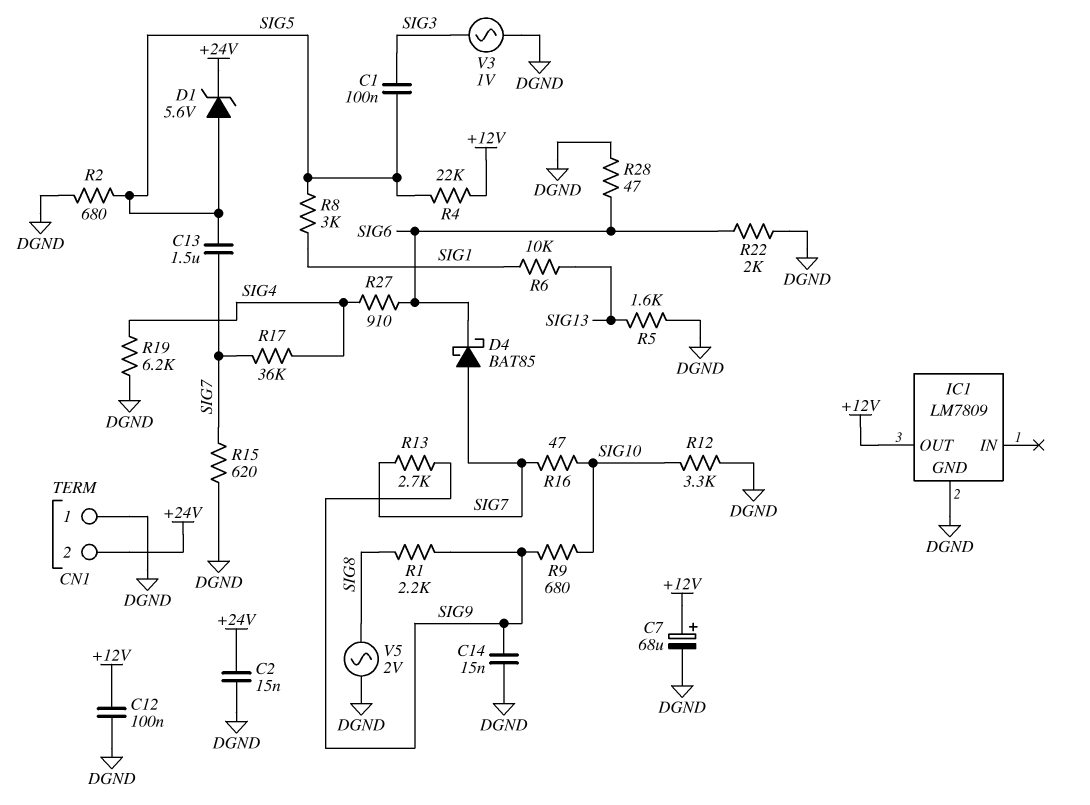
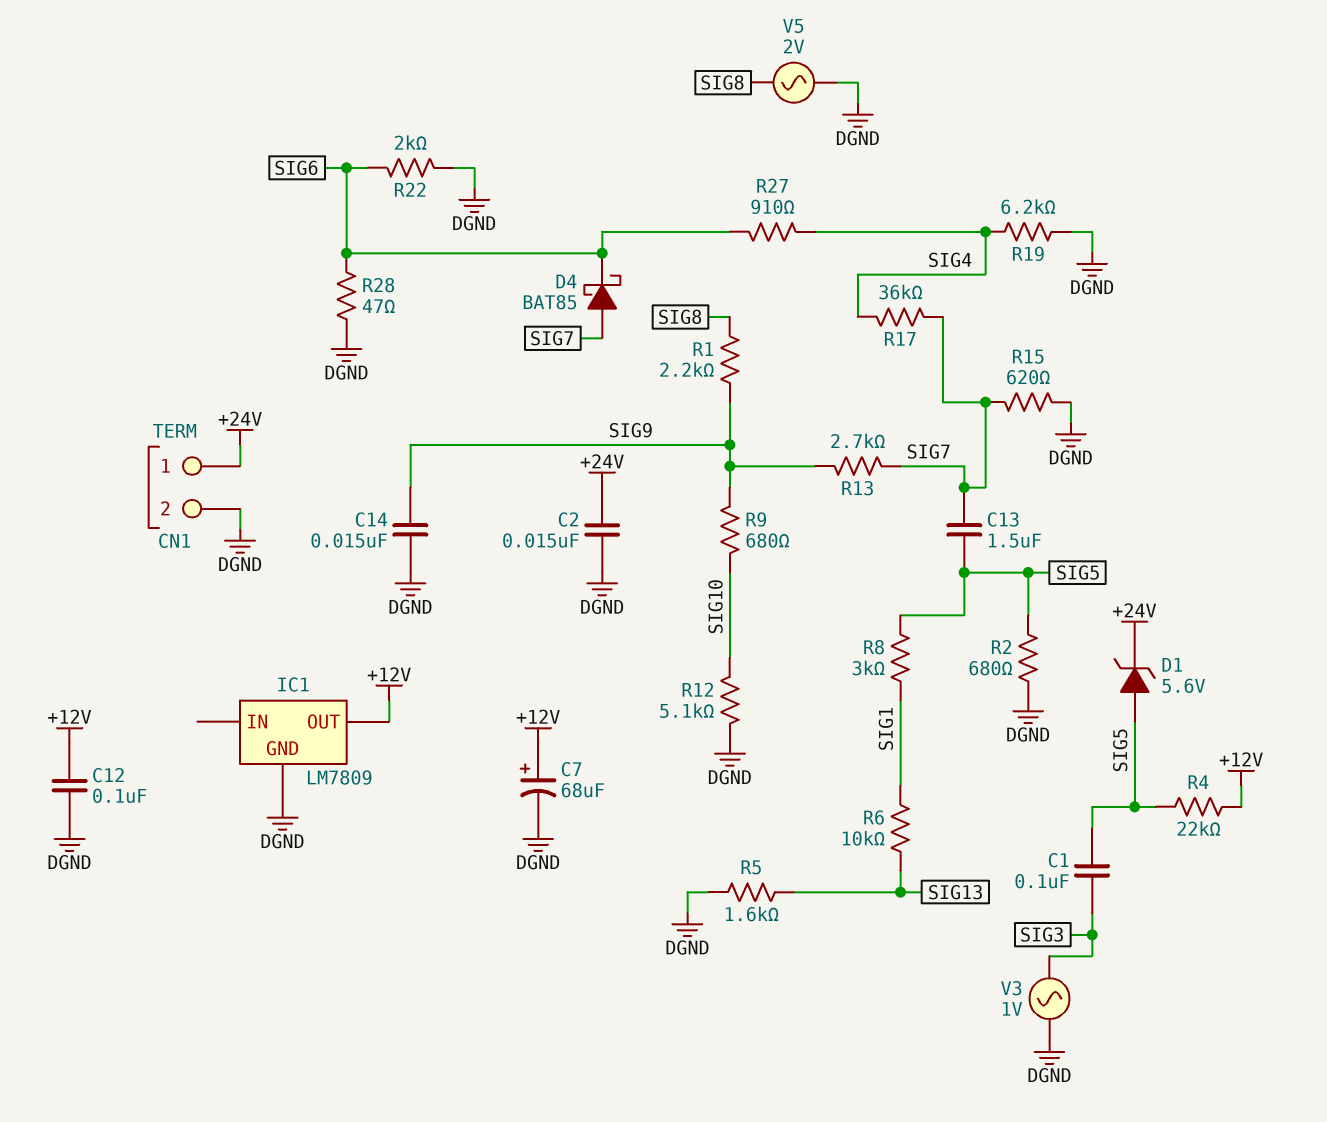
CN1 pin 1: DGND -> +24V
CN1 pin 2: +24V -> DGND
R12: 3.3k (DGND, SIG10) -> 5.1k (DGND, SIG10)
R16: 47 (SIG7, SIG10) -> none

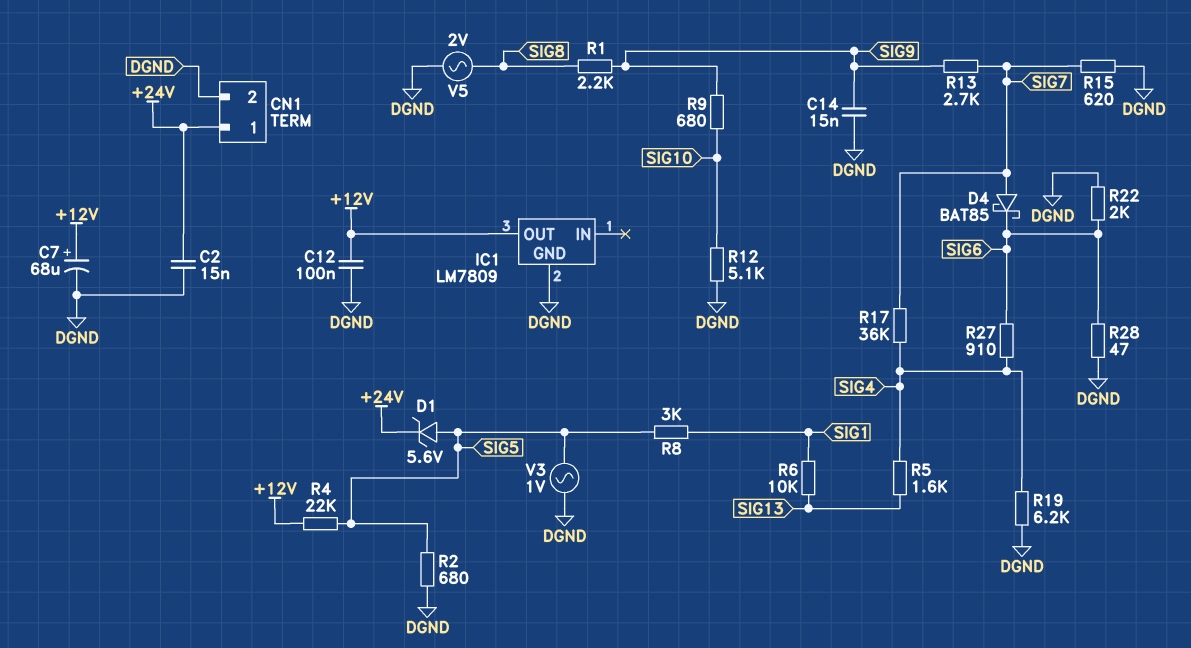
C1: 100nF (SIG3, SIG5) -> none
C13: 1.5uF (SIG5, SIG7) -> none
R5: 1.6k (DGND, SIG13) -> 1.6k (SIG4, SIG13)
V3: AC 1V (DGND, SIG3) -> AC 1V (DGND, SIG5)

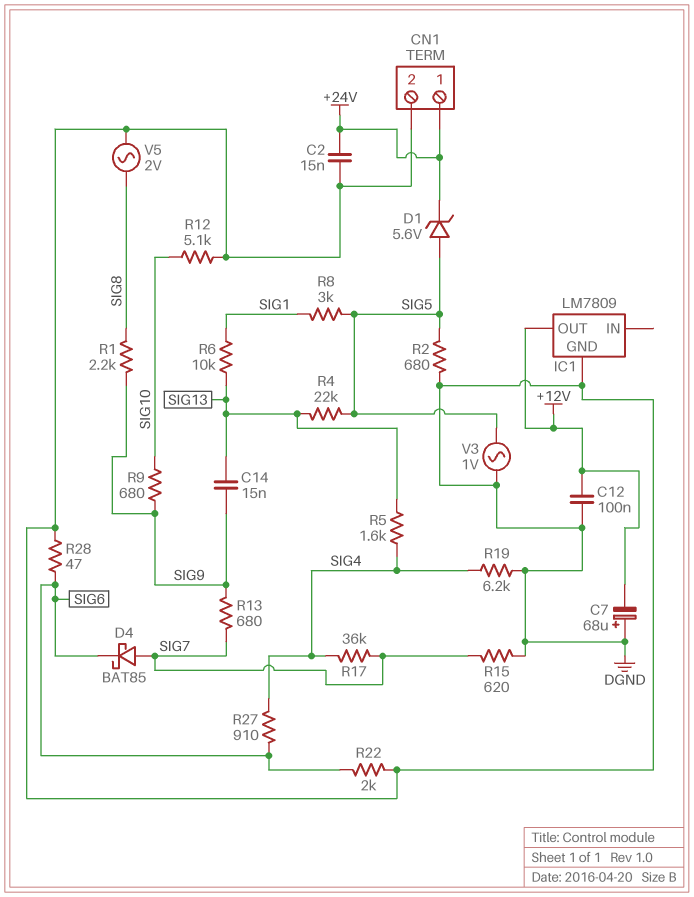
C7: 68uF (plus +12V, minus DGND) -> 68uF (plus DGND, minus +12V)
C14: 15nF (DGND, SIG9) -> 15nF (SIG9, SIG13)
R4: 22k (+12V, SIG5) -> 22k (SIG5, SIG13)
R13: 2.7k (SIG7, SIG9) -> 680 (SIG7, SIG9)

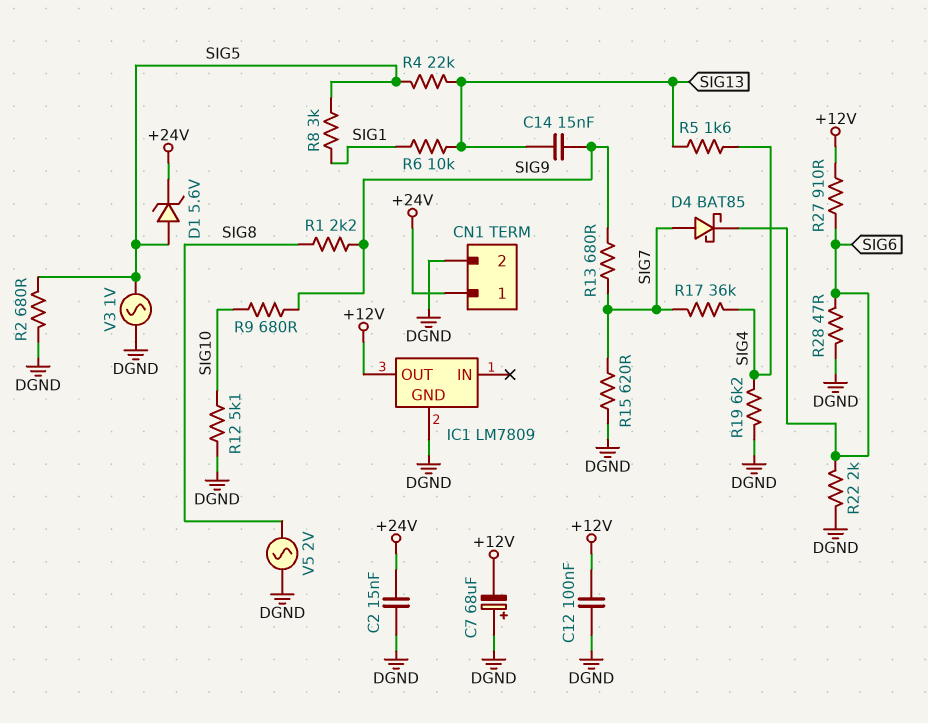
R27: 910 (SIG4, SIG6) -> 910 (+12V, SIG6)

